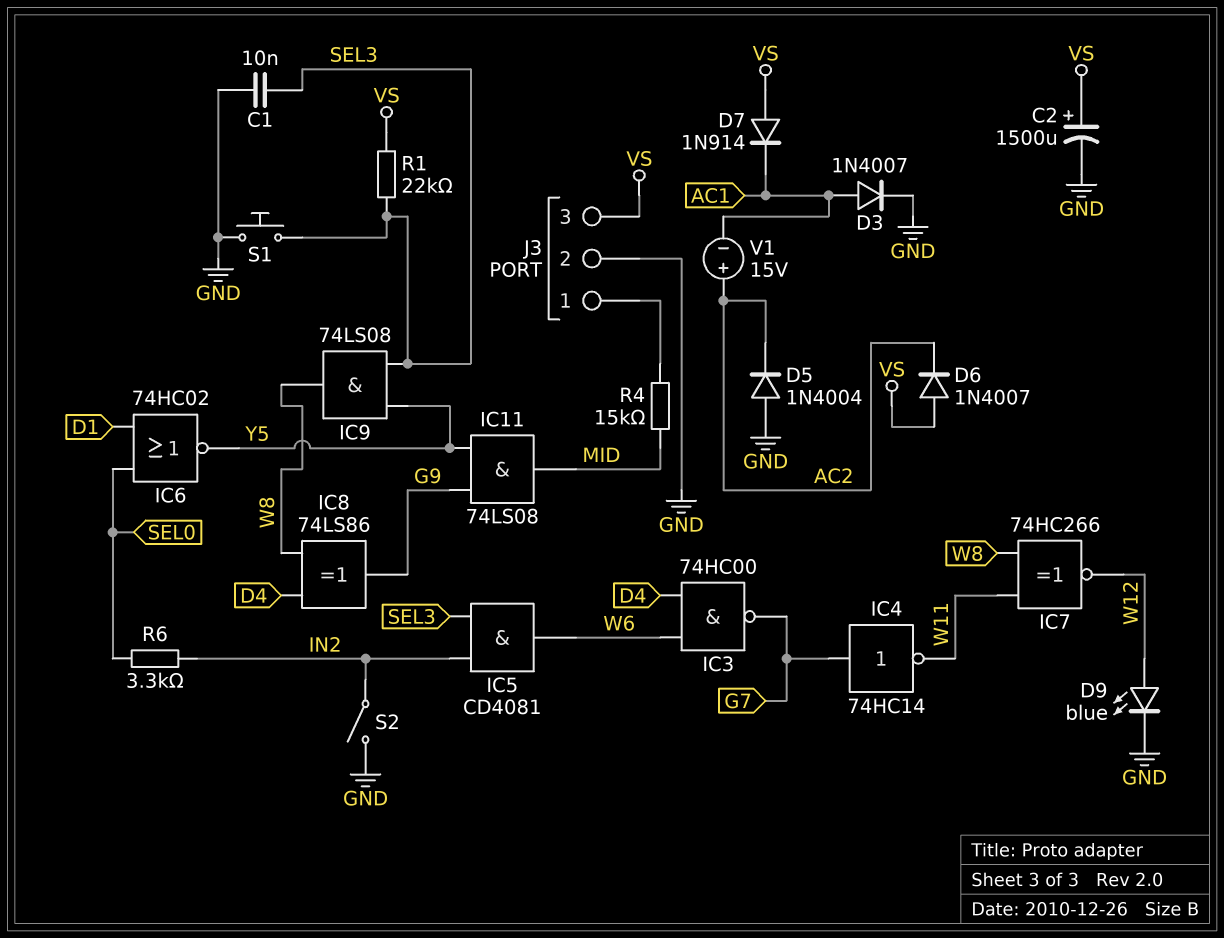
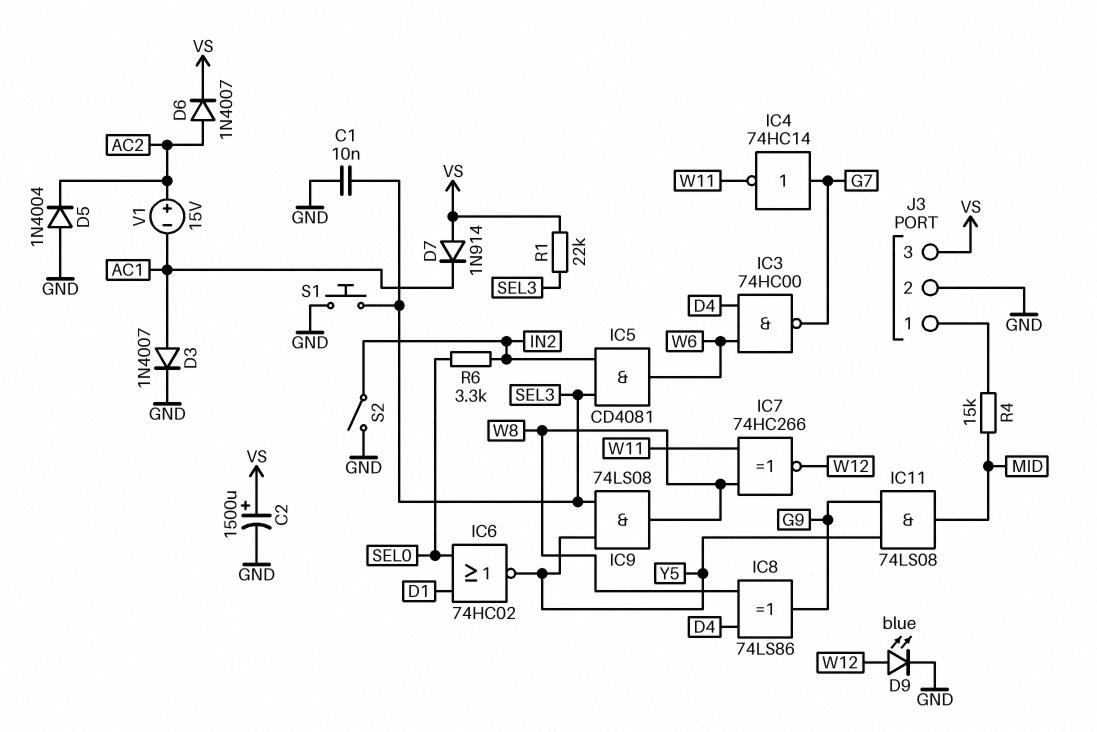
D6: diode 1N4007 (A VS, K AC2) -> diode 1N4007 (A AC2, K VS)

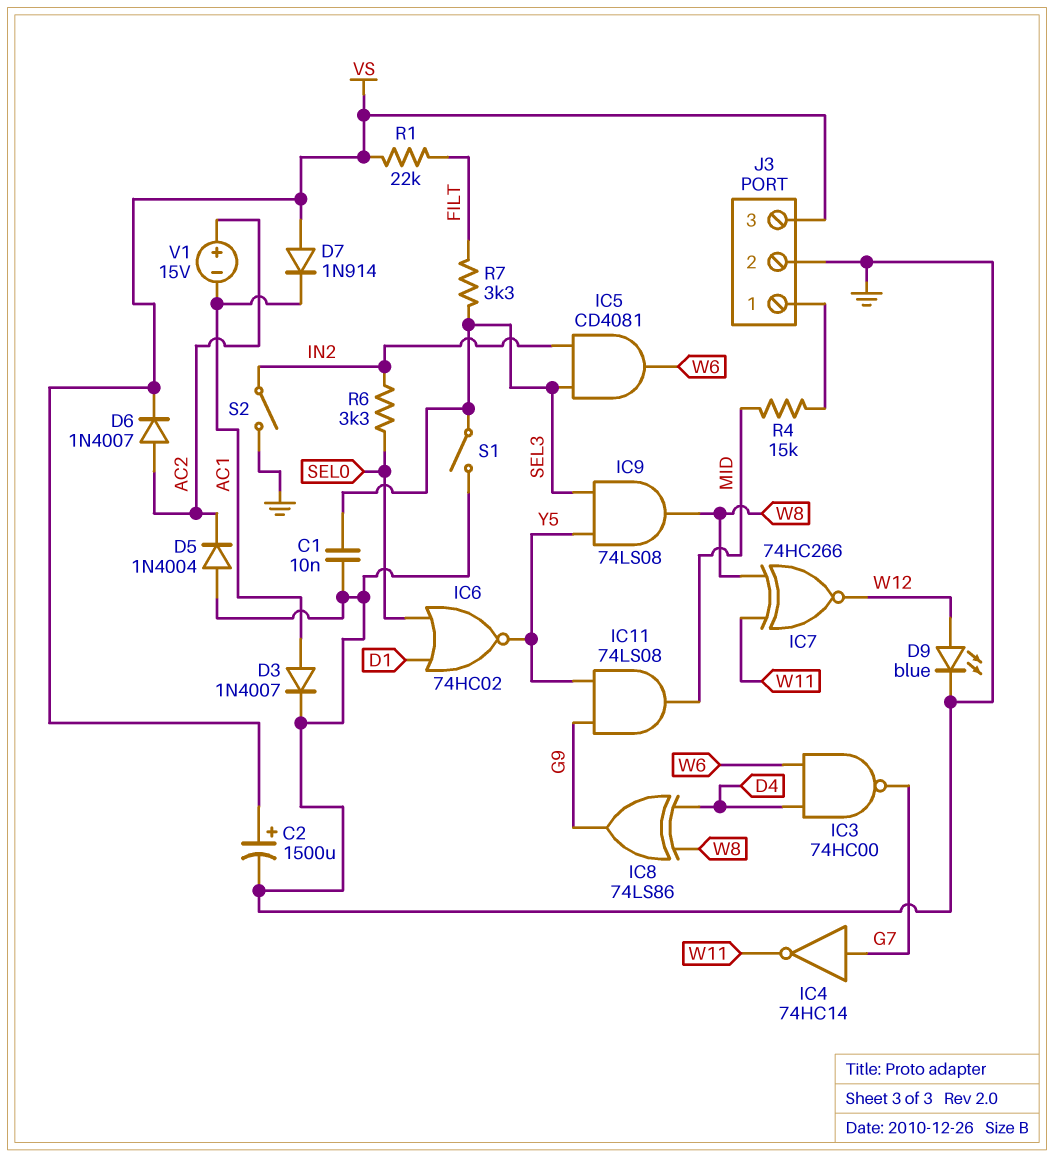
R1: 22k (SEL3, VS) -> 22k (FILT, VS)
R7: none -> 3.3k (FILT, SEL3)
S1: button (GND, SEL3) -> switch (GND, SEL3)

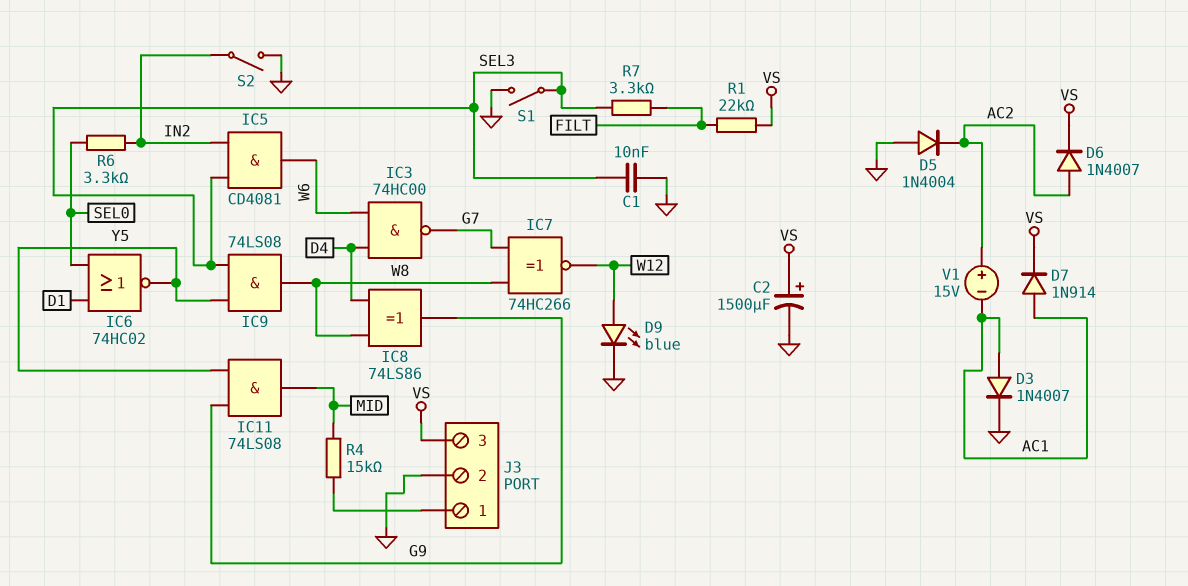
D7: diode 1N914 (A VS, K AC1) -> diode 1N914 (A AC1, K VS)
IC4: NOT 74HC14 (in G7, out W11) -> none
IC7: XNOR 74HC266 (in W8, in W11, out W12) -> XNOR 74HC266 (in G7, in W8, out W12)

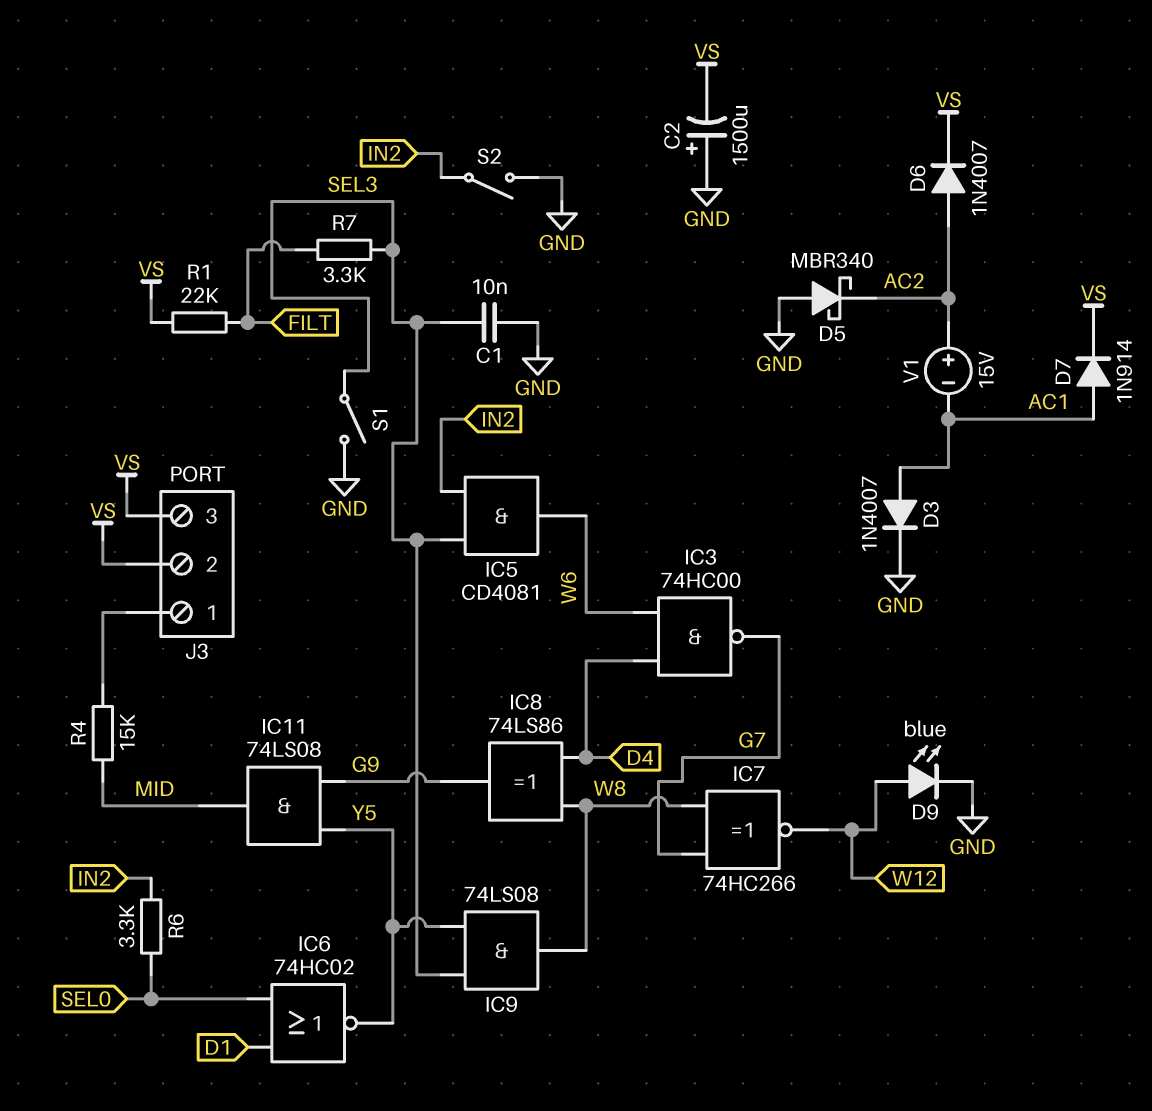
C2: 1500uF (plus VS, minus GND) -> 1500uF (plus GND, minus VS)
D5: diode 1N4004 (A GND, K AC2) -> schottky MBR340 (A GND, K AC2)
J3 pin 2: GND -> VS

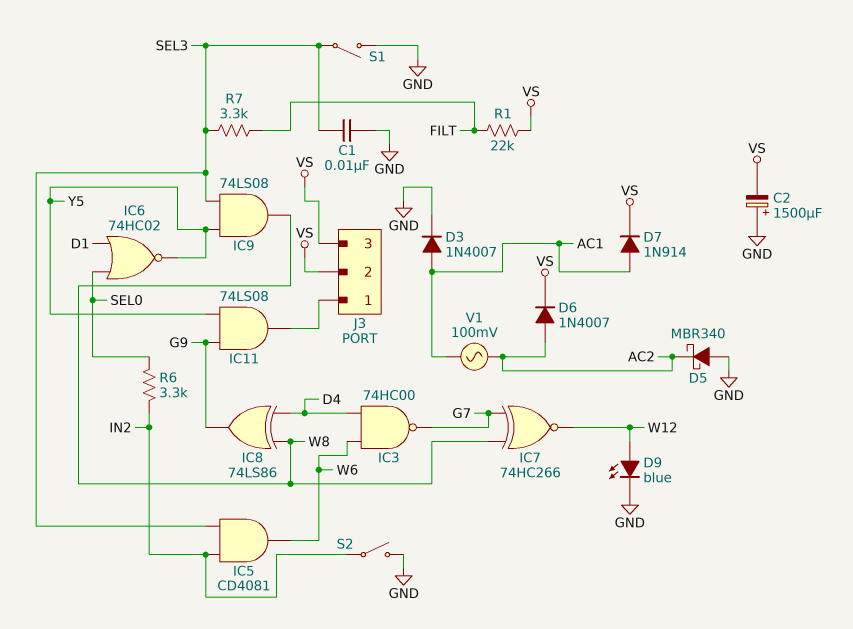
IC11: AND 74LS08 (in G9, in Y5, out MID) -> AND 74LS08 (in G9, in Y5, out J3/1)
R4: 15k (J3/1, MID) -> none
V1: 15V (plus AC2, minus AC1) -> AC 100mV (AC1, AC2)

